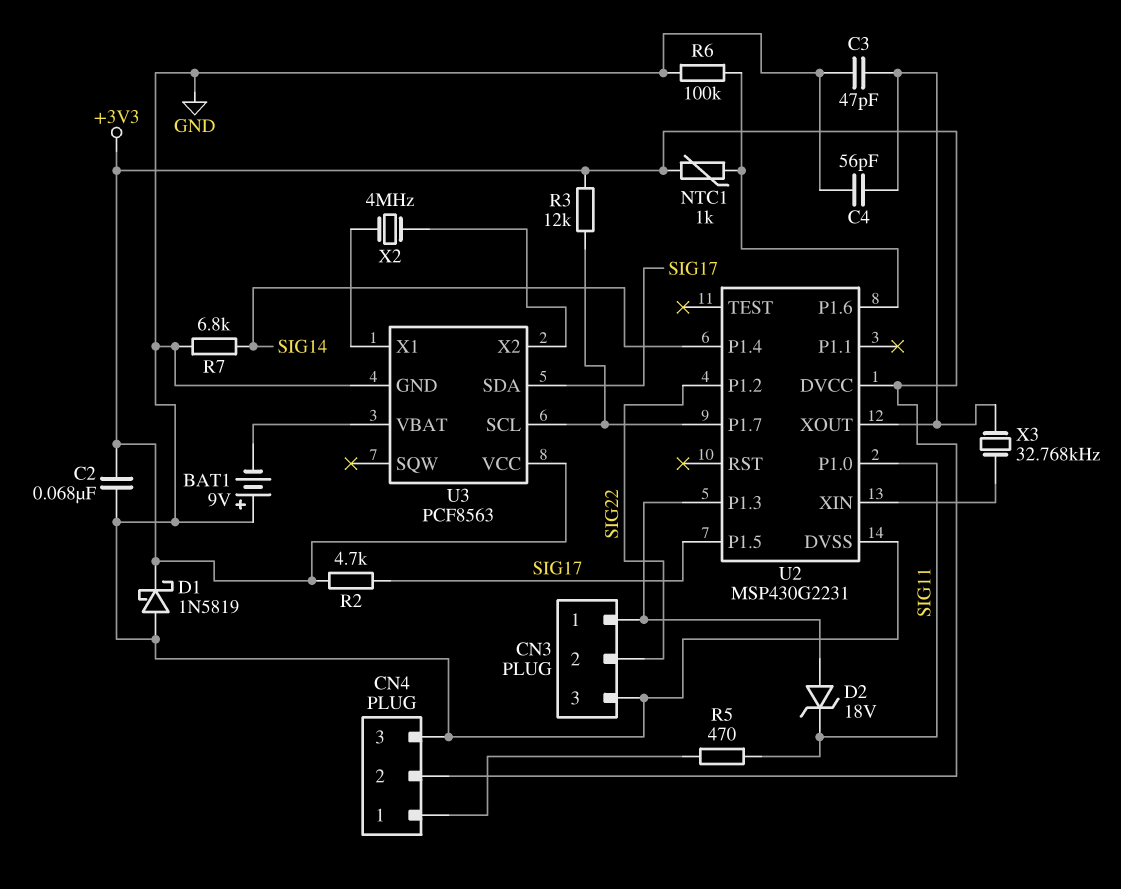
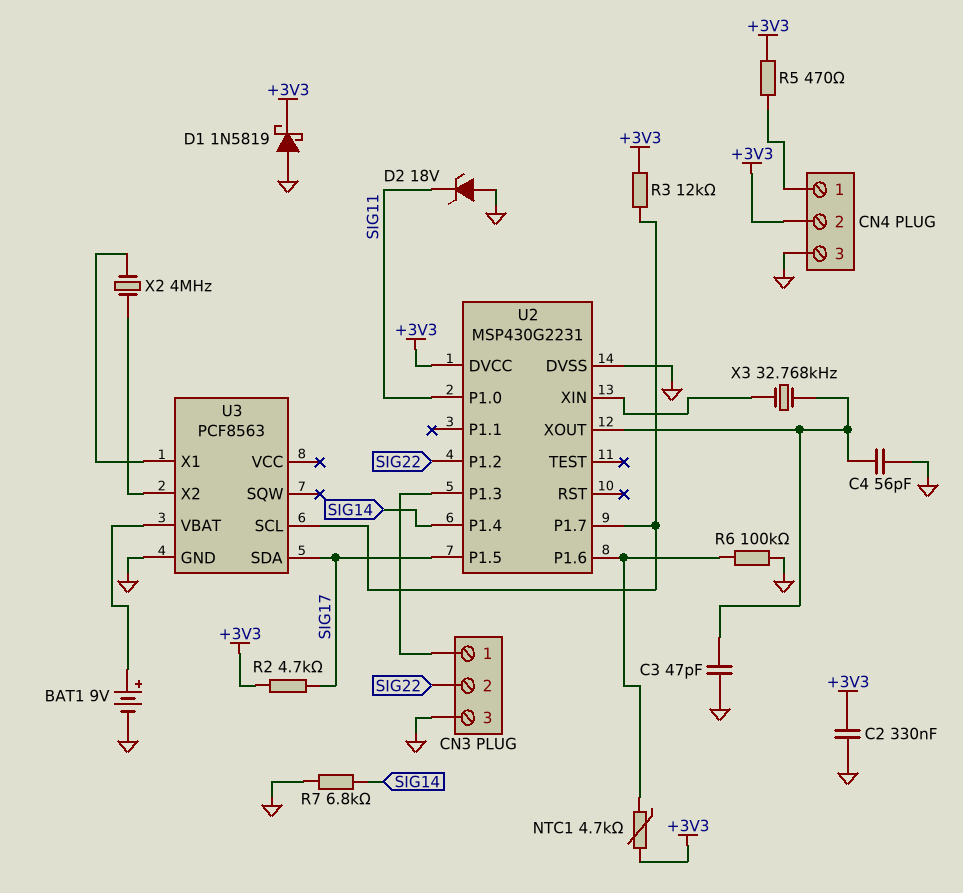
BAT1: 9V (plus GND, minus U3/VBAT) -> 9V (plus U3/VBAT, minus GND)
C2: 68nF (+3V3, GND) -> 330nF (+3V3, GND)
D2: zener 18V (A CN3/1, K SIG11) -> zener 18V (A GND, K SIG11)
NTC1: 1k (+3V3, U2/P1.6) -> 4.7k (+3V3, U2/P1.6)
R5: 470 (CN4/1, SIG11) -> 470 (+3V3, CN4/1)
U3 pin VCC: +3V3 -> none

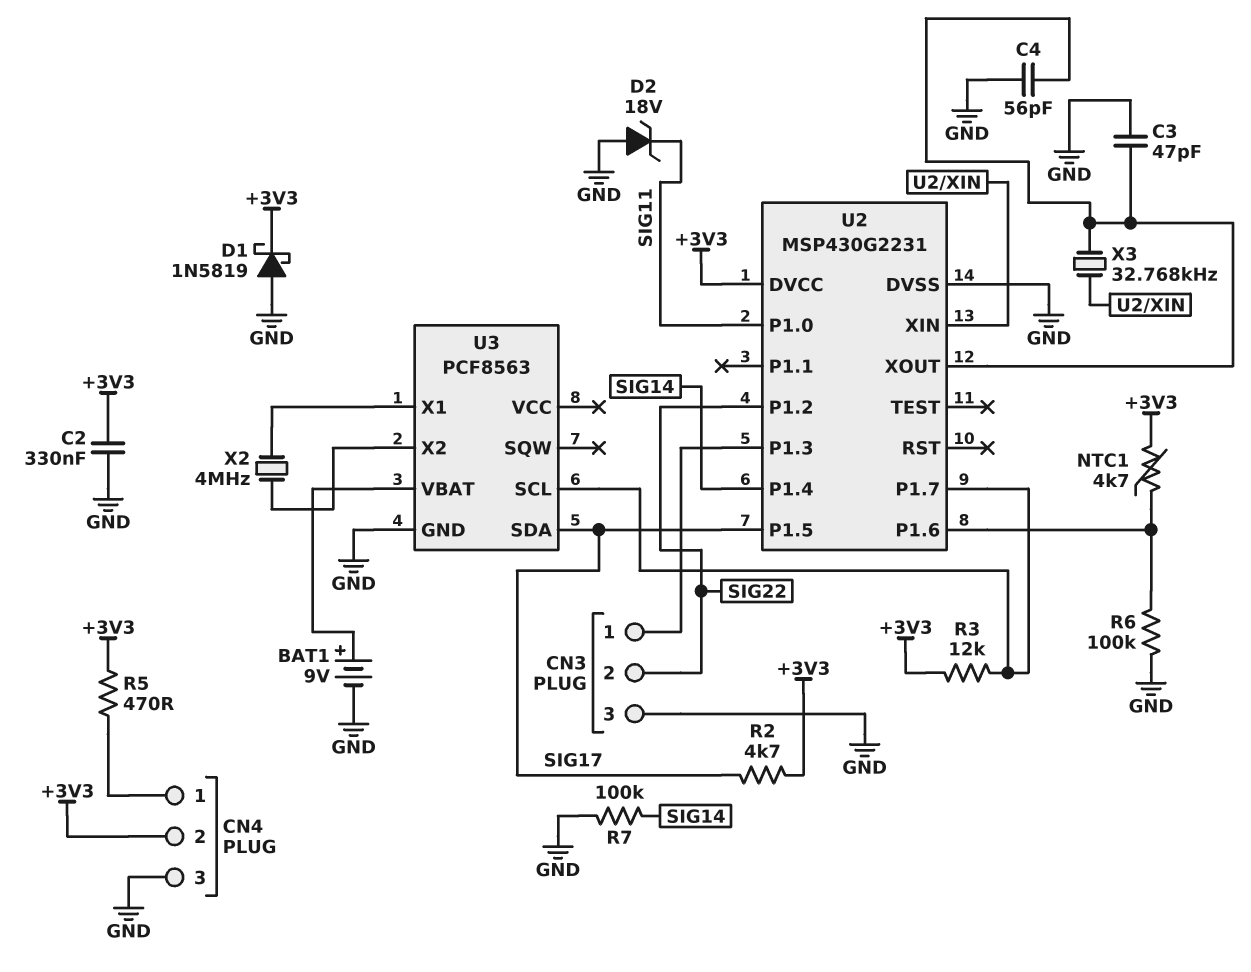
R7: 6.8k (GND, SIG14) -> 100k (GND, SIG14)

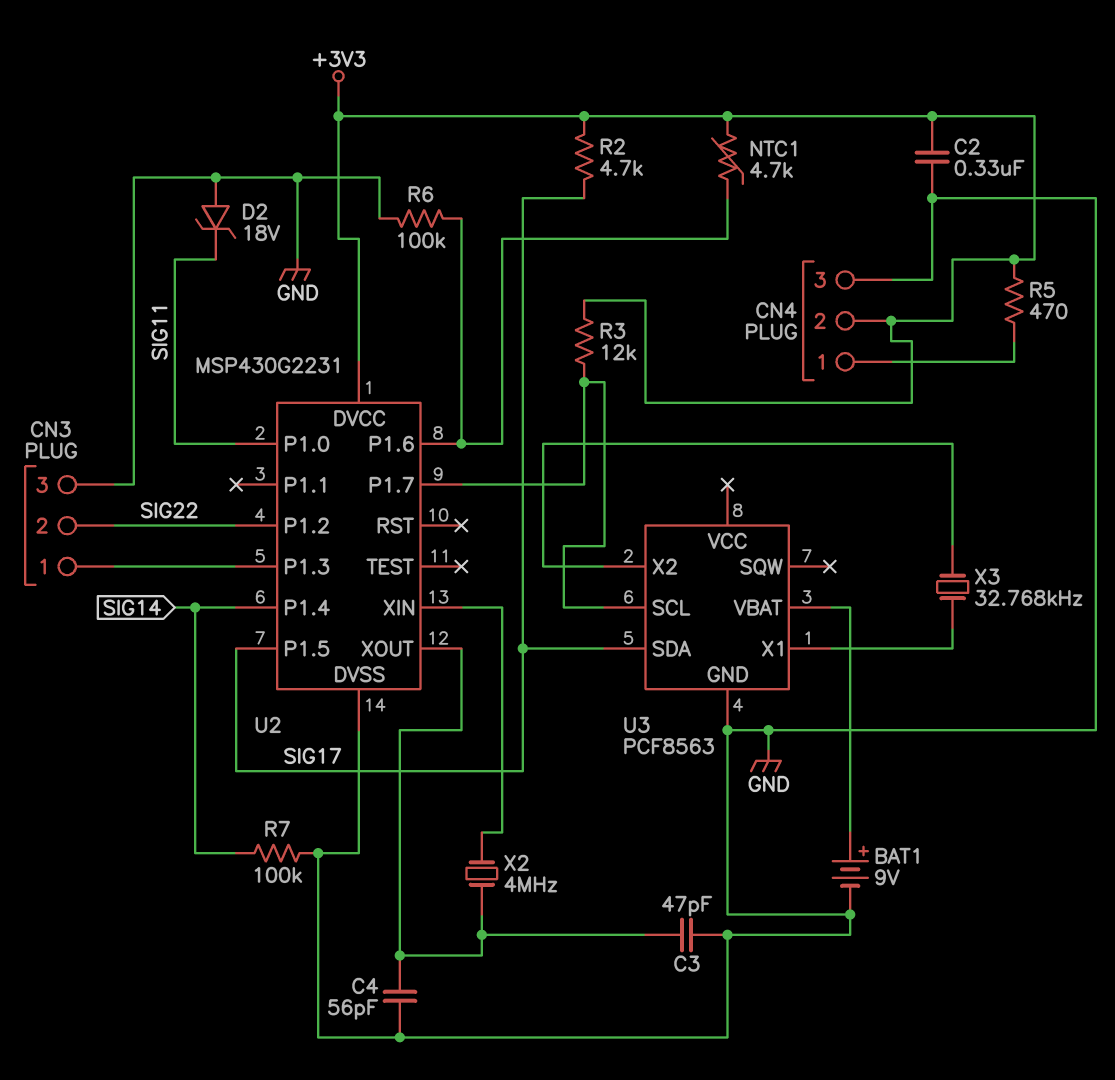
D1: schottky 1N5819 (A GND, K +3V3) -> none
X2: 4MHz (U3/X1, U3/X2) -> 4MHz (U2/XIN, U2/XOUT)
X3: 32.768kHz (U2/XIN, U2/XOUT) -> 32.768kHz (U3/X1, U3/X2)

